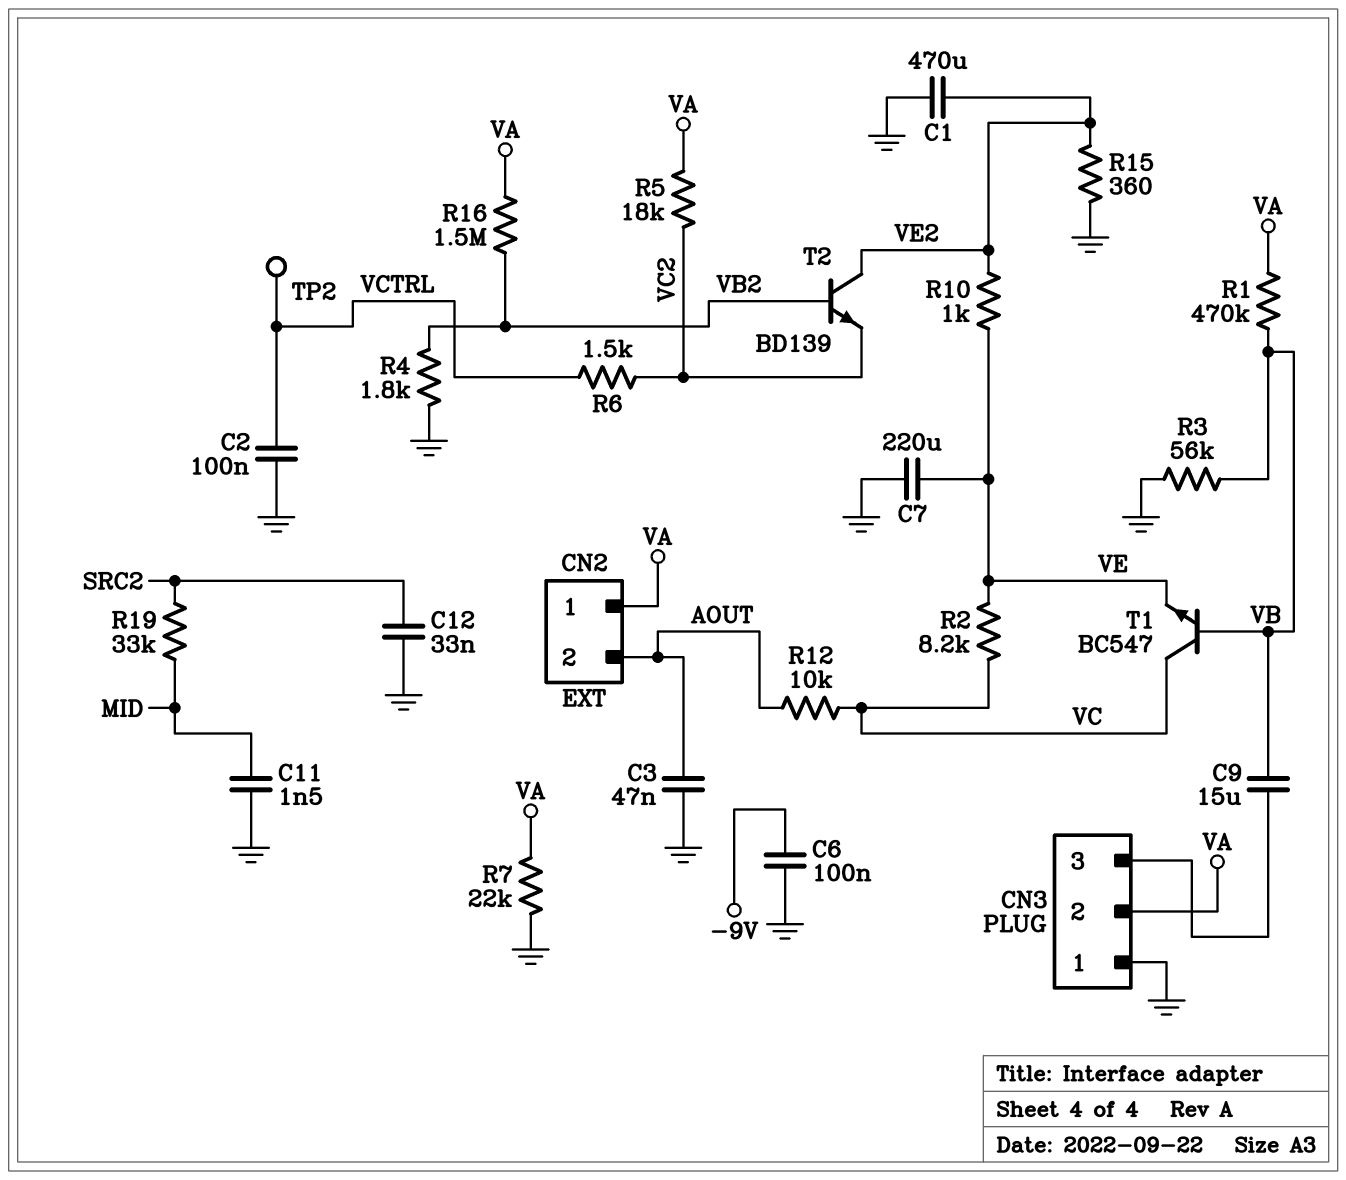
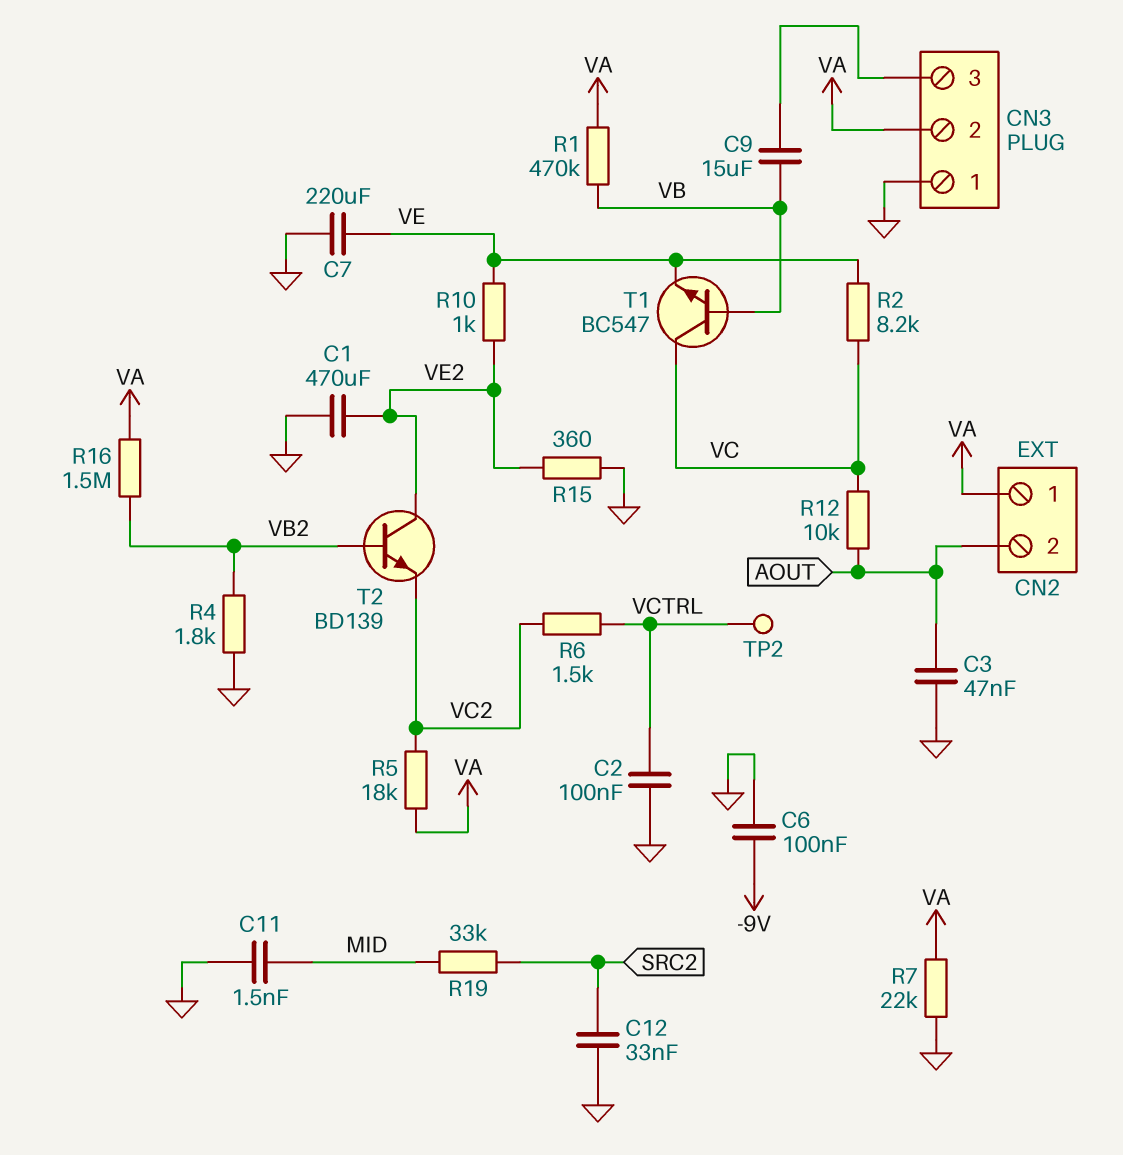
R3: 56k (GND, VB) -> none

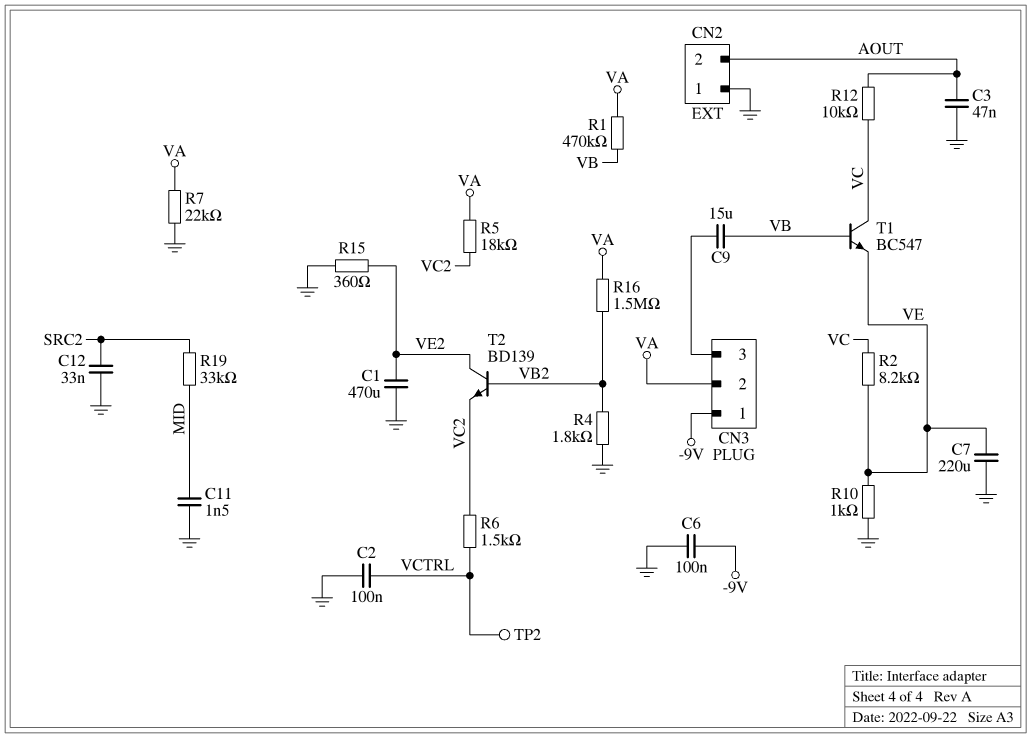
CN2 pin 1: VA -> GND
CN3 pin 1: GND -> -9V
R10: 1k (VE, VE2) -> 1k (GND, VE)

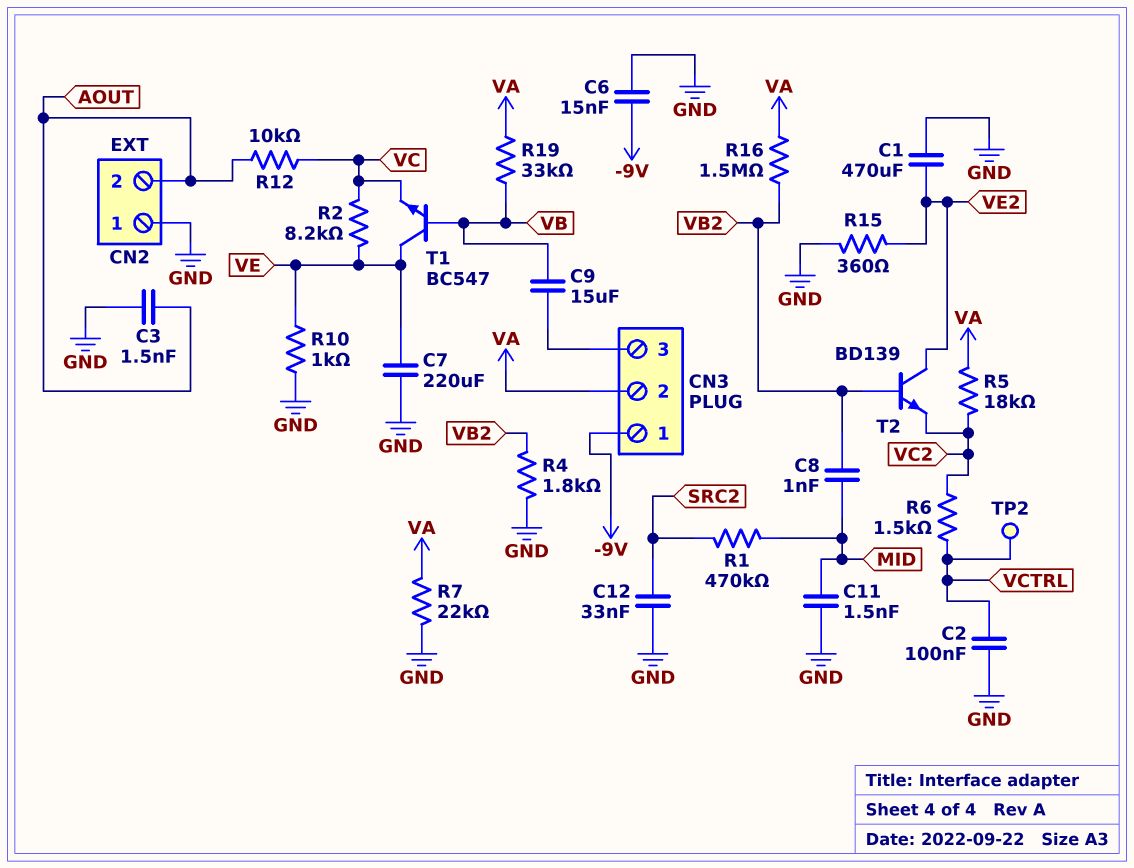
C3: 47nF (AOUT, GND) -> 1.5nF (AOUT, GND)
C6: 100nF (-9V, GND) -> 15nF (-9V, GND)
C8: none -> 1nF (MID, VB2)
R1: 470k (VA, VB) -> 470k (MID, SRC2)
R19: 33k (MID, SRC2) -> 33k (VA, VB)
T1: NPN BC547 (B VB, C VC, E VE) -> NPN BC547 (B VB, C VE, E VC)

